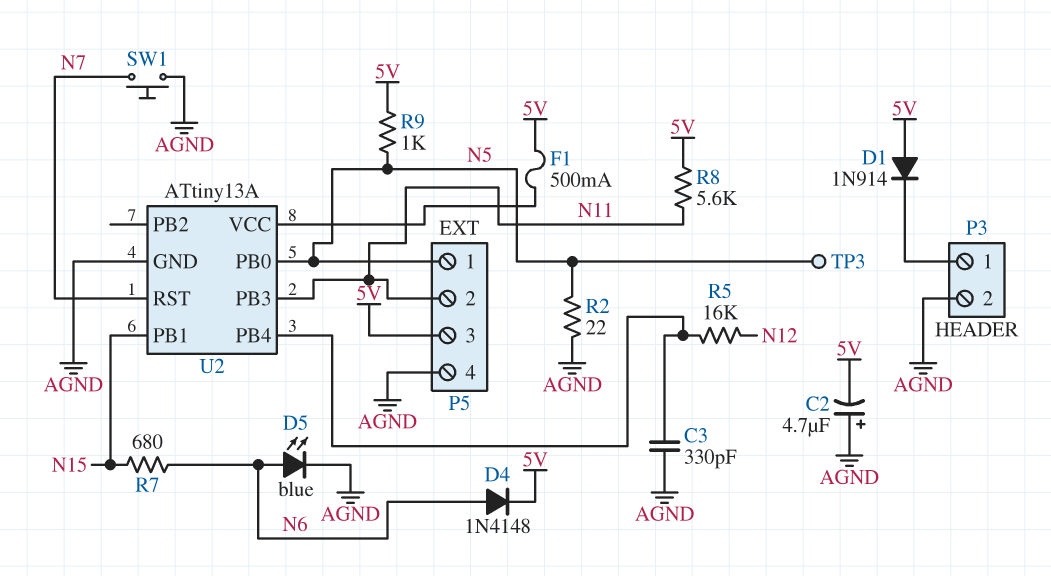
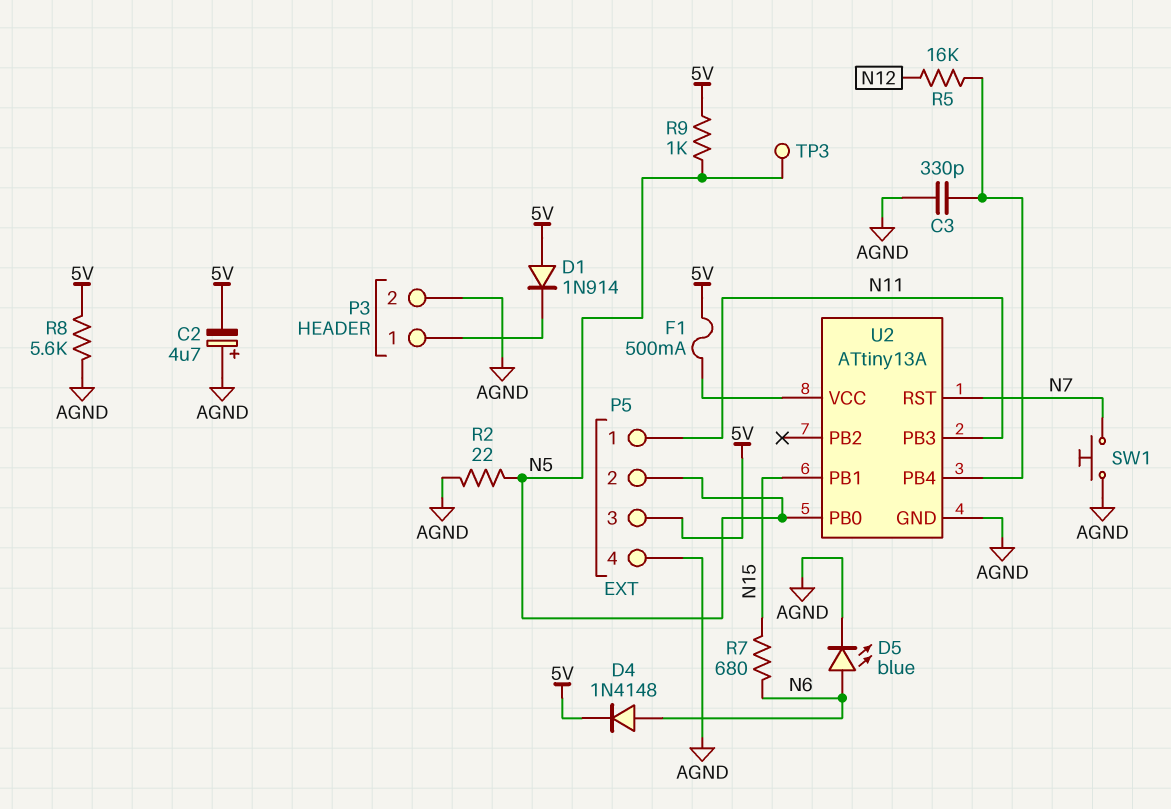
P5 pin 1: N5 -> N11
P5 pin 2: N11 -> N5
R8: 5.6k (5V, N11) -> 5.6k (5V, AGND)

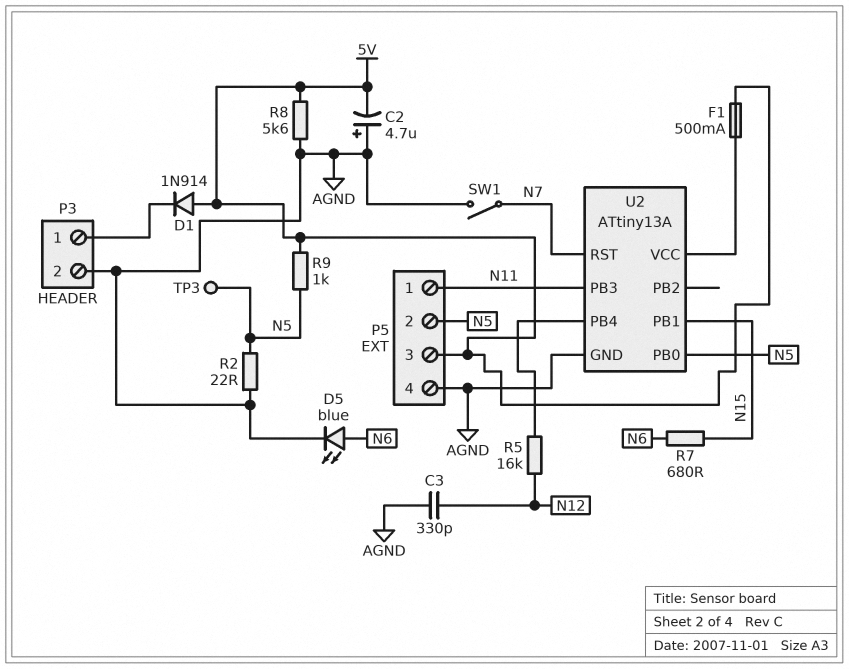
C3: 330pF (AGND, U2/PB4) -> 330pF (AGND, N12)
D4: diode 1N4148 (A N6, K 5V) -> none
SW1: button (AGND, N7) -> switch (AGND, N7)

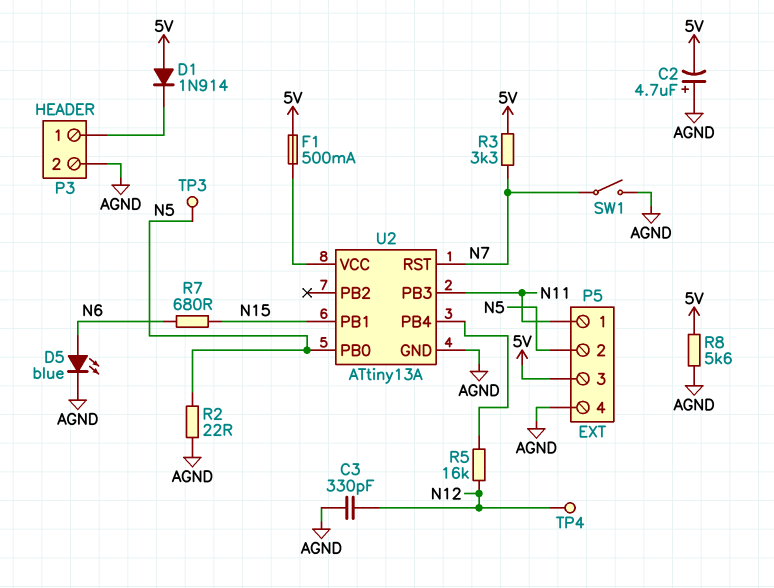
R3: none -> 3.3k (5V, N7)
R9: 1k (5V, N5) -> none
TP4: none -> test point (N12)

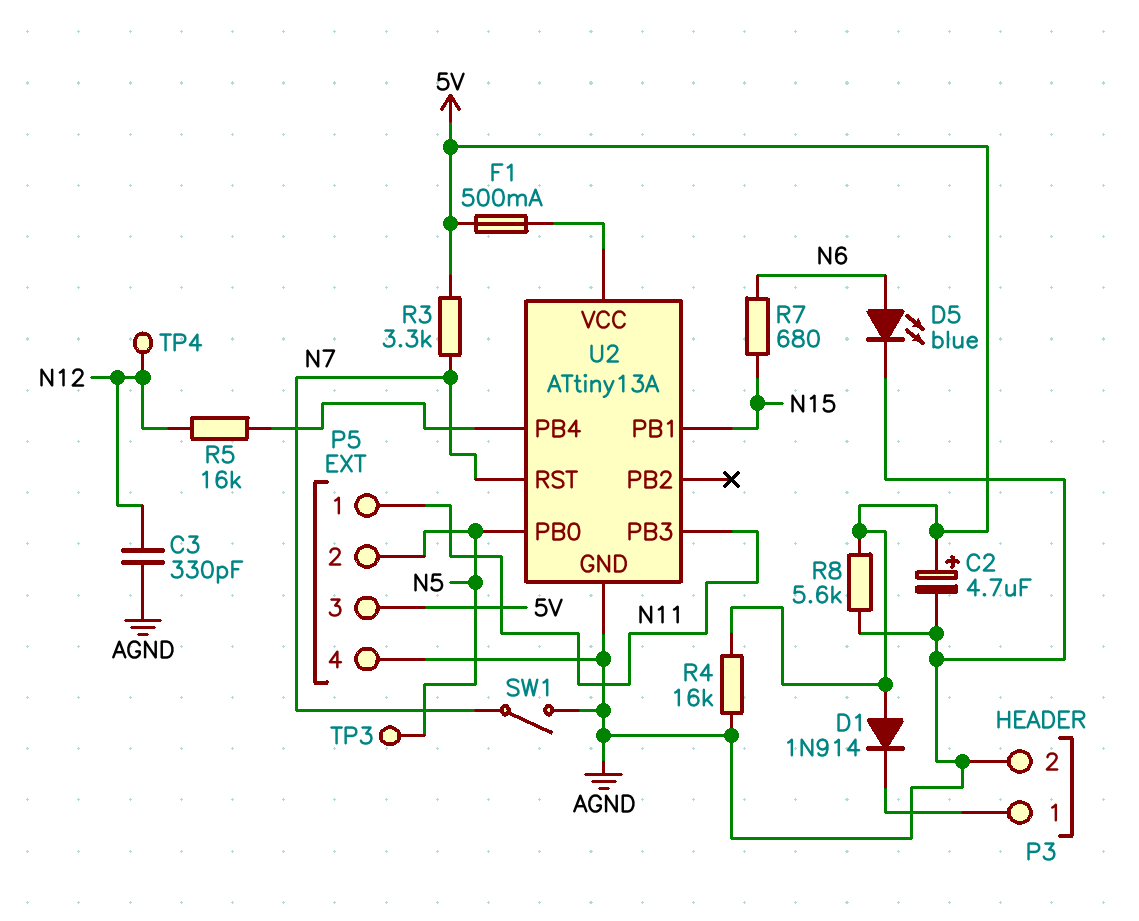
C2: 4.7uF (plus AGND, minus 5V) -> 4.7uF (plus 5V, minus AGND)
R2: 22 (AGND, N5) -> none
R4: none -> 16k (5V, AGND)

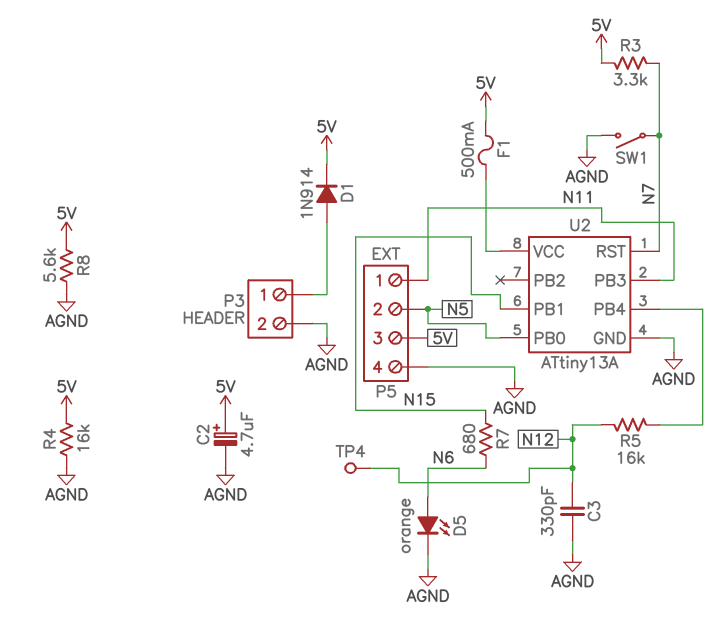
D1: diode 1N914 (A 5V, K P3/1) -> diode 1N914 (A P3/1, K 5V)
D5: LED blue (A N6, K AGND) -> LED orange (A N6, K AGND)
TP3: test point (N5) -> none

